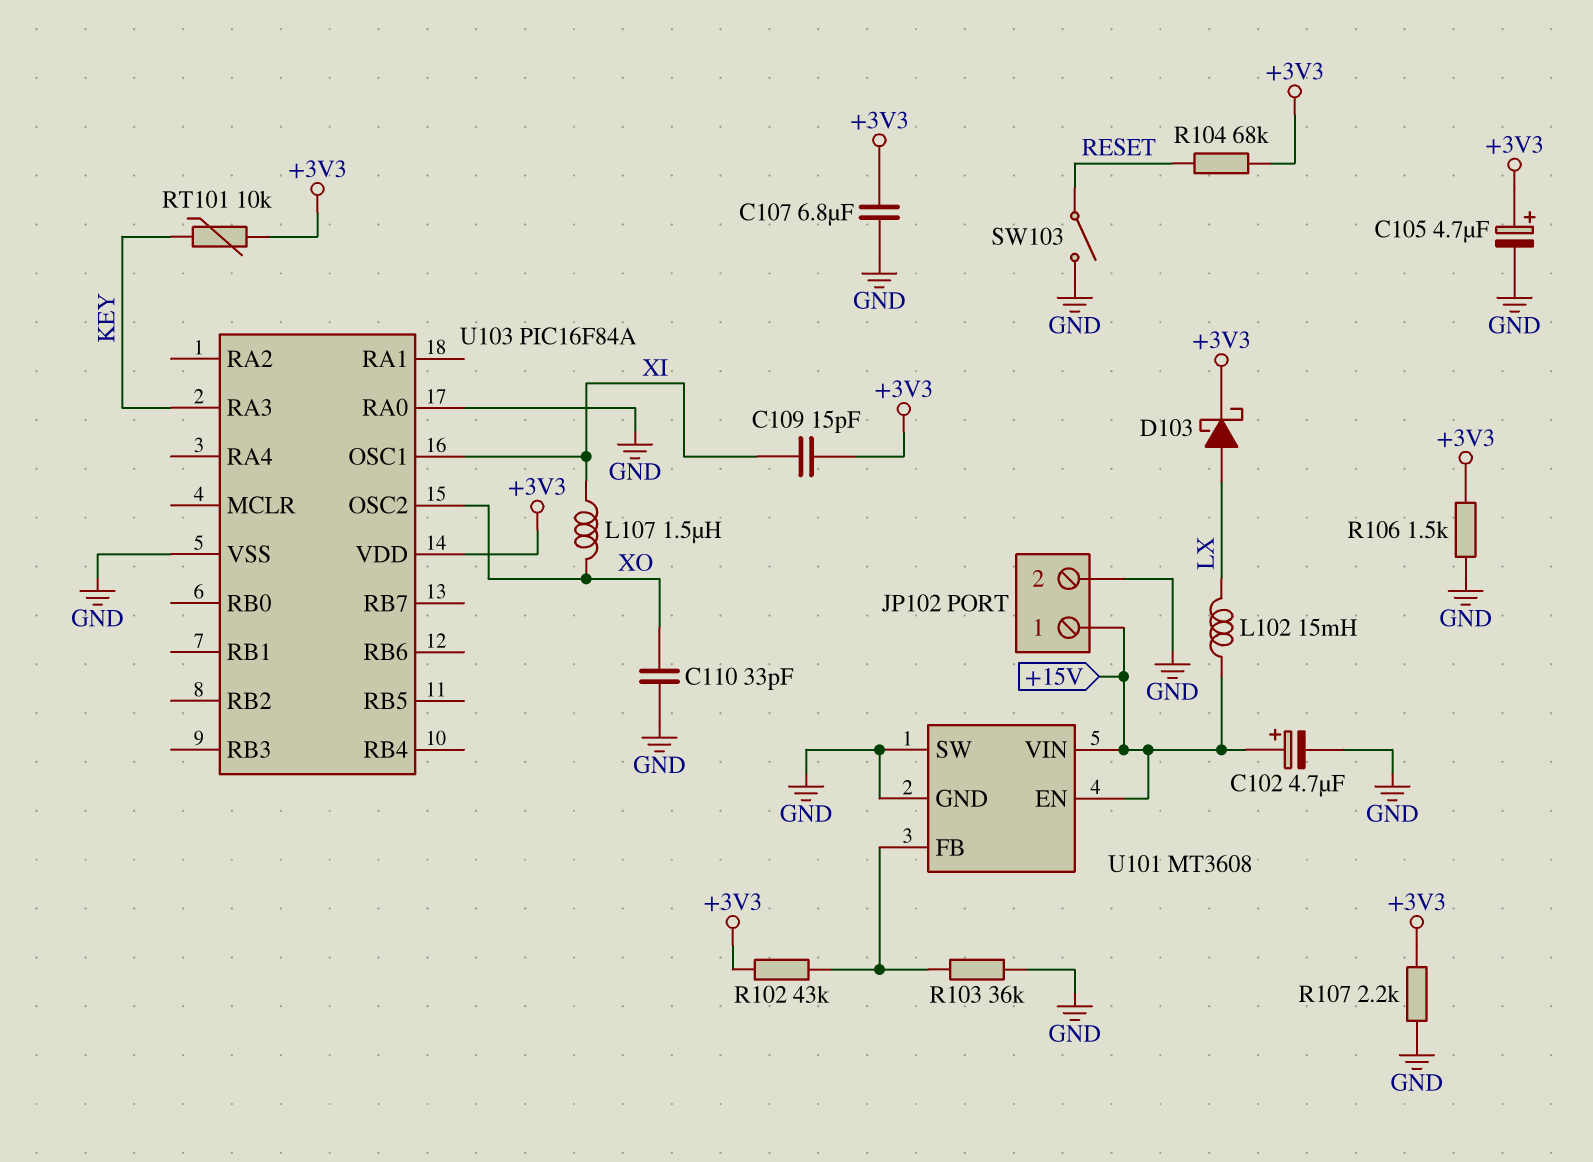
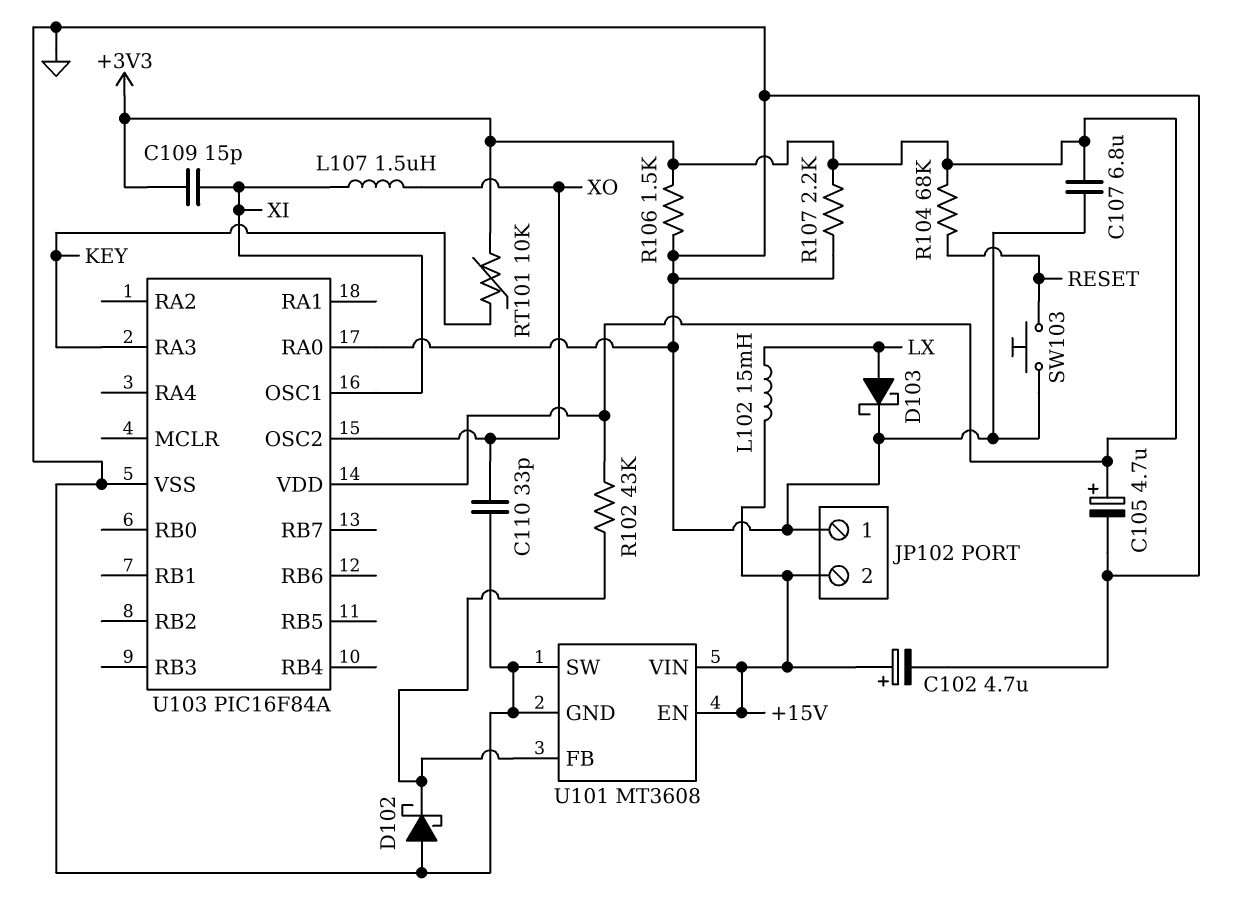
D102: none -> schottky (A GND, K U101/FB)
D103: schottky (A LX, K +3V3) -> schottky (A LX, K GND)
JP102 pin 1: +15V -> GND
JP102 pin 2: GND -> +15V
R103: 36k (GND, U101/FB) -> none
SW103: switch (GND, RESET) -> button (GND, RESET)

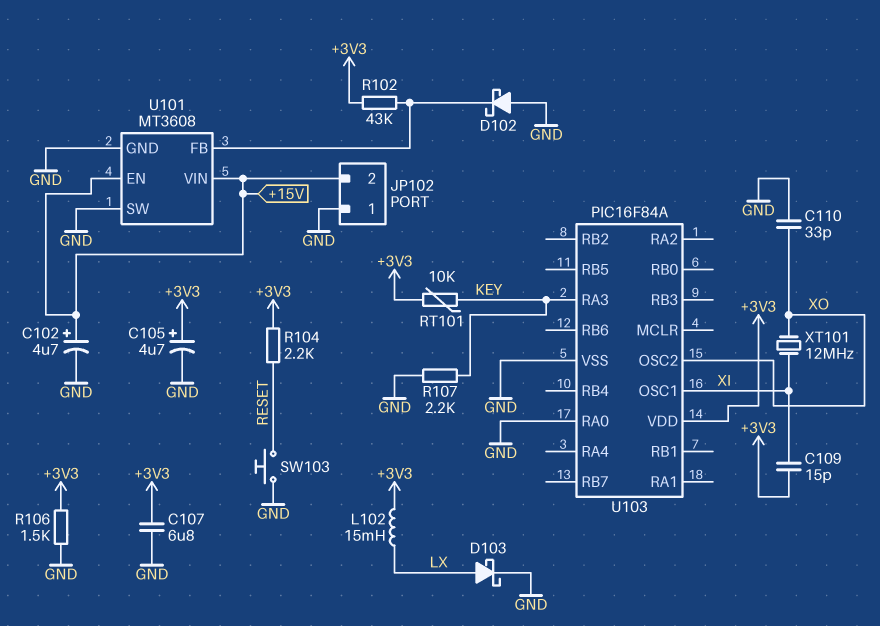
L102: 15mH (+15V, LX) -> 15mH (+3V3, LX)
L107: 1.5uH (XI, XO) -> none
R104: 68k (+3V3, RESET) -> 2.2k (+3V3, RESET)
R107: 2.2k (+3V3, GND) -> 2.2k (GND, KEY)
XT101: none -> 12MHz (XI, XO)

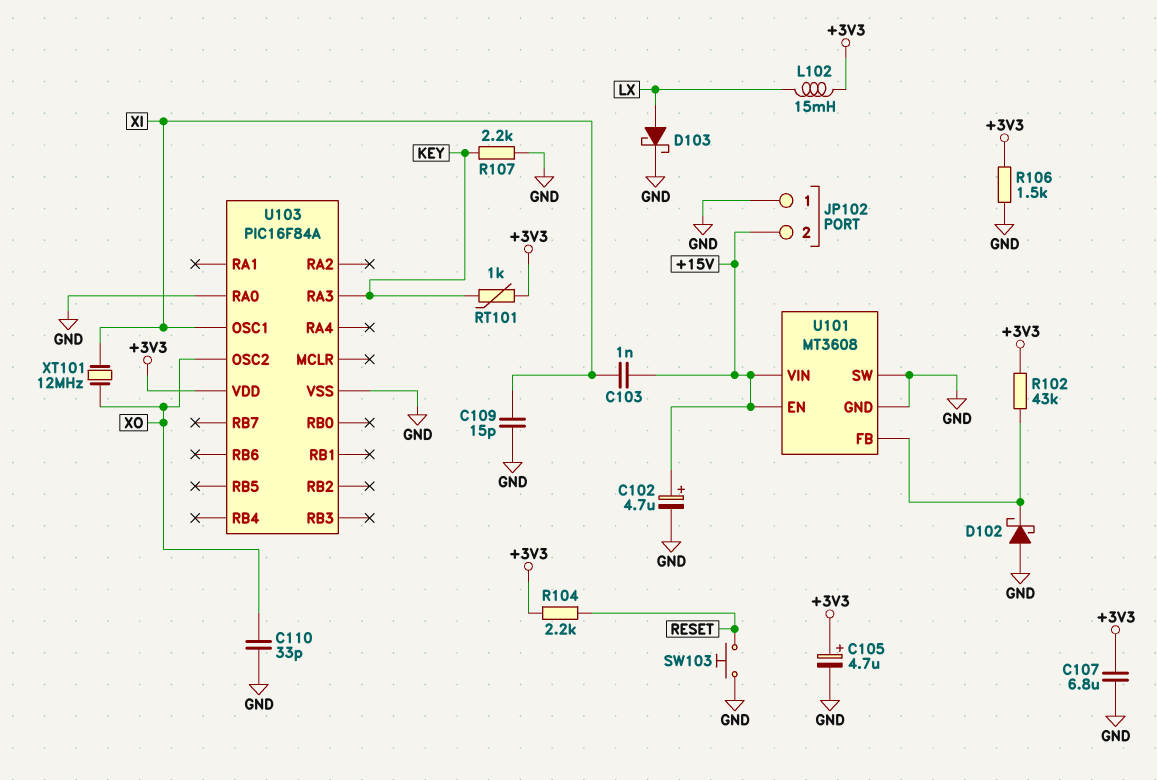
C103: none -> 1nF (+15V, XI)
C109: 15pF (+3V3, XI) -> 15pF (GND, XI)
RT101: 10k (+3V3, KEY) -> 1k (+3V3, KEY)

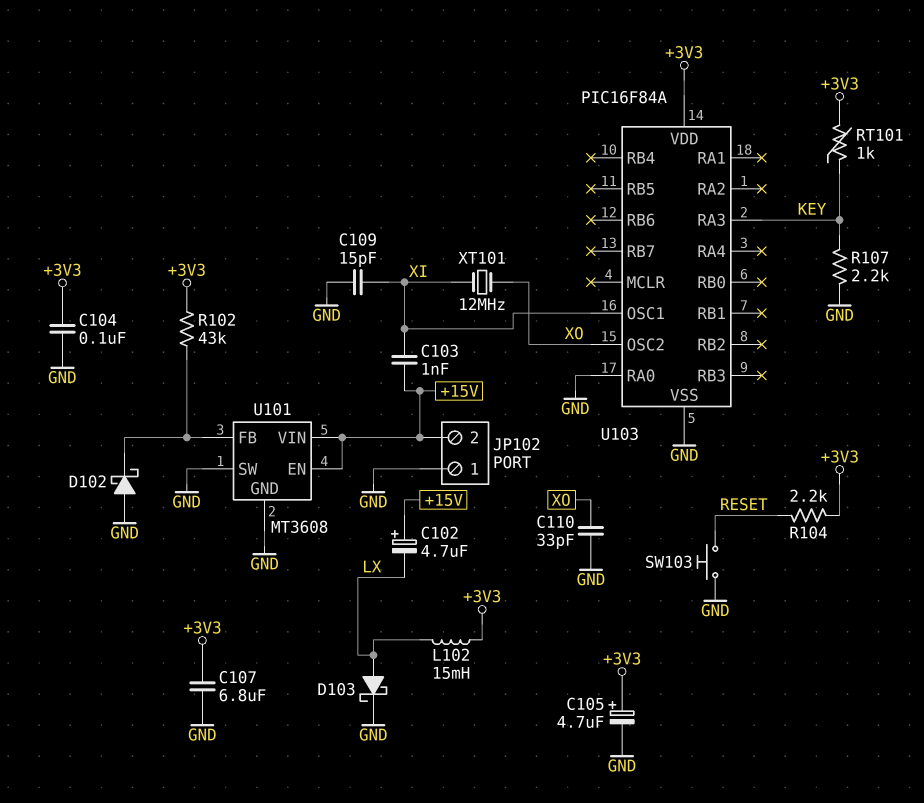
C102: 4.7uF (plus +15V, minus GND) -> 4.7uF (plus +15V, minus LX)
C104: none -> 100nF (+3V3, GND)
R106: 1.5k (+3V3, GND) -> none

